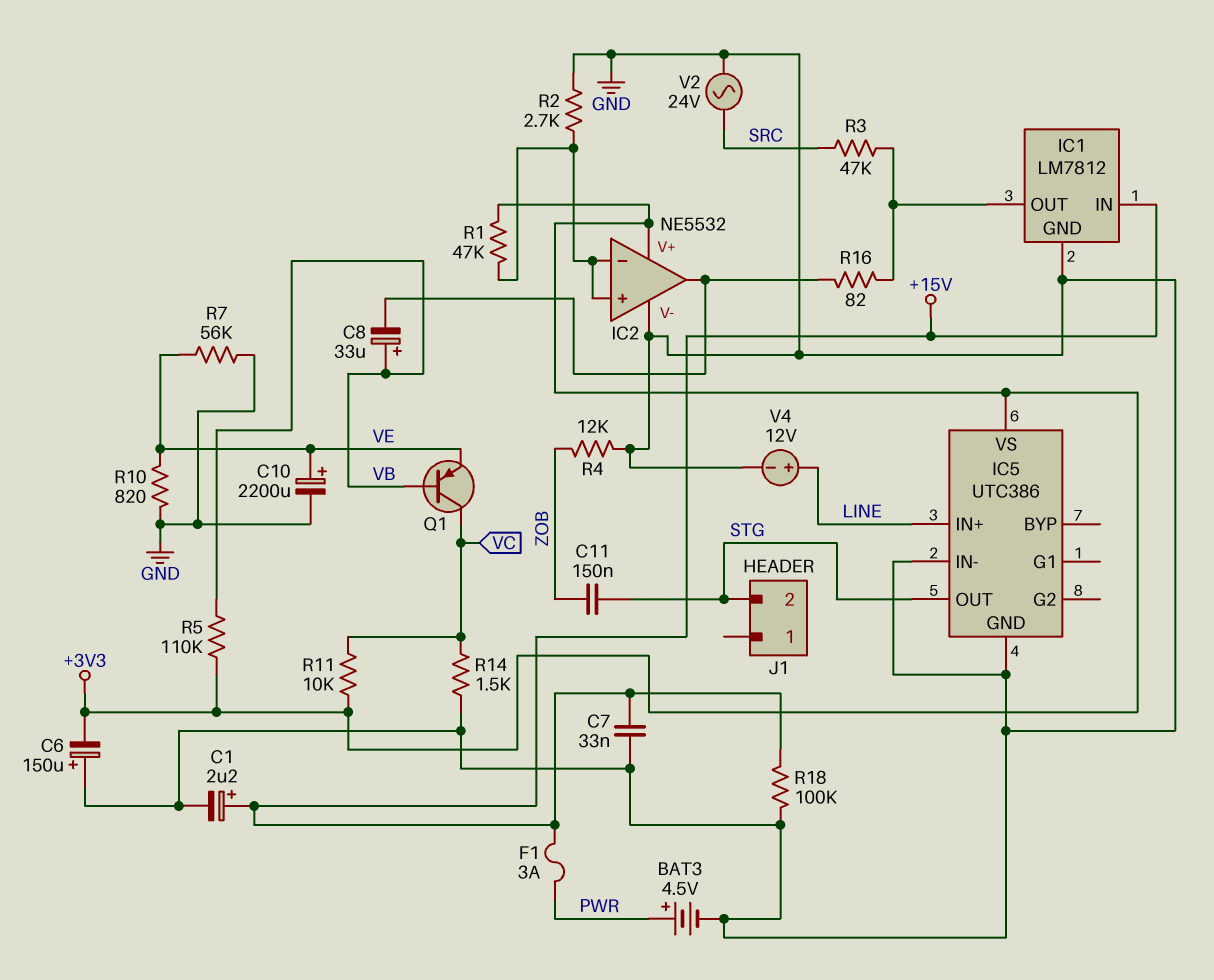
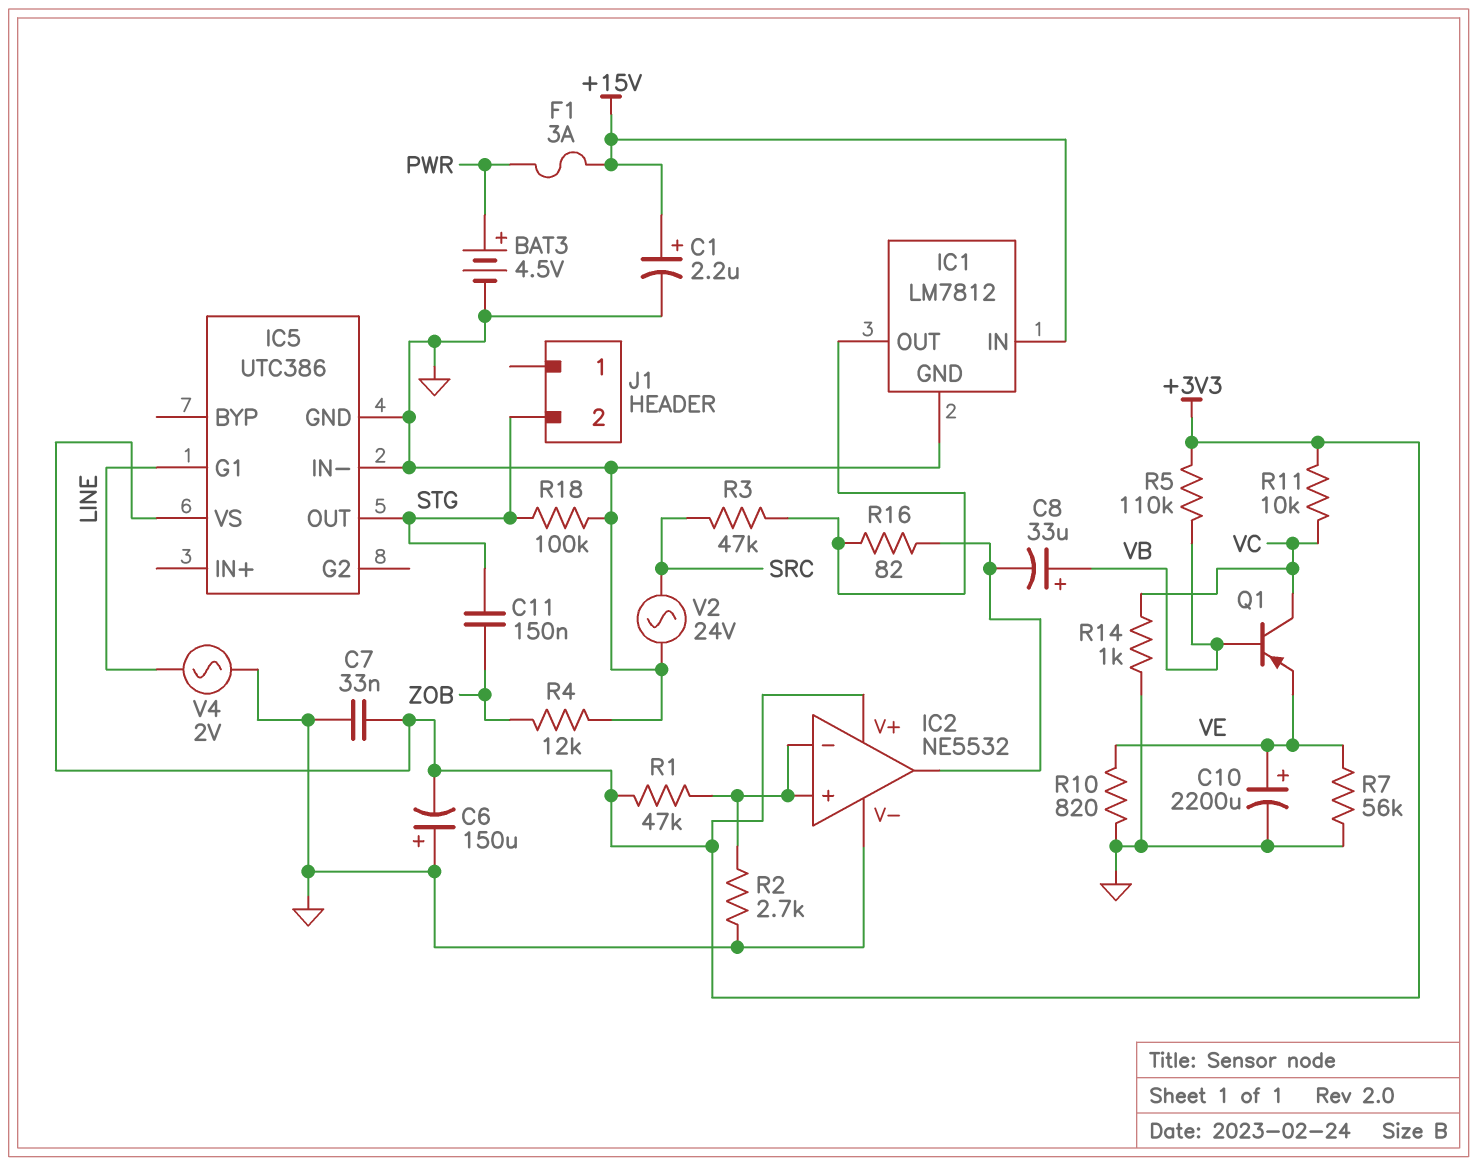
C7: 33nF (+15V, GND) -> 33nF (+3V3, GND)
IC5 pin G1: none -> LINE
IC5 pin IN+: LINE -> none
R14: 1.5k (GND, VC) -> 1k (GND, VC)
R18: 100k (+15V, GND) -> 100k (GND, STG)
V4: 12V (plus LINE, minus GND) -> AC 2V (GND, LINE)

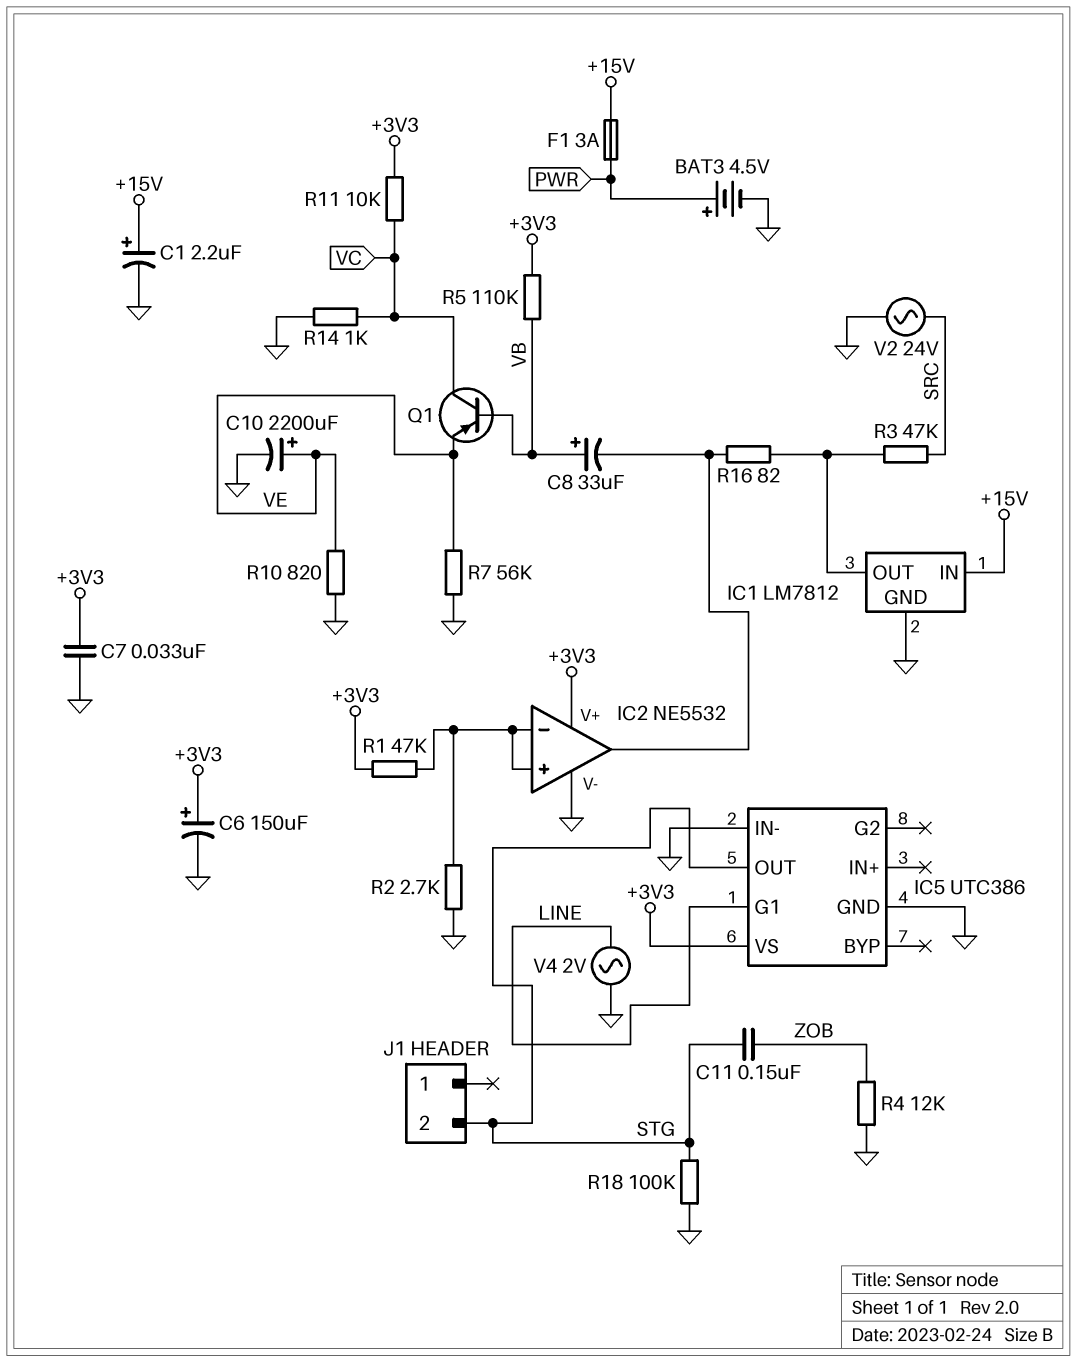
C6: 150uF (plus GND, minus +3V3) -> 150uF (plus +3V3, minus GND)

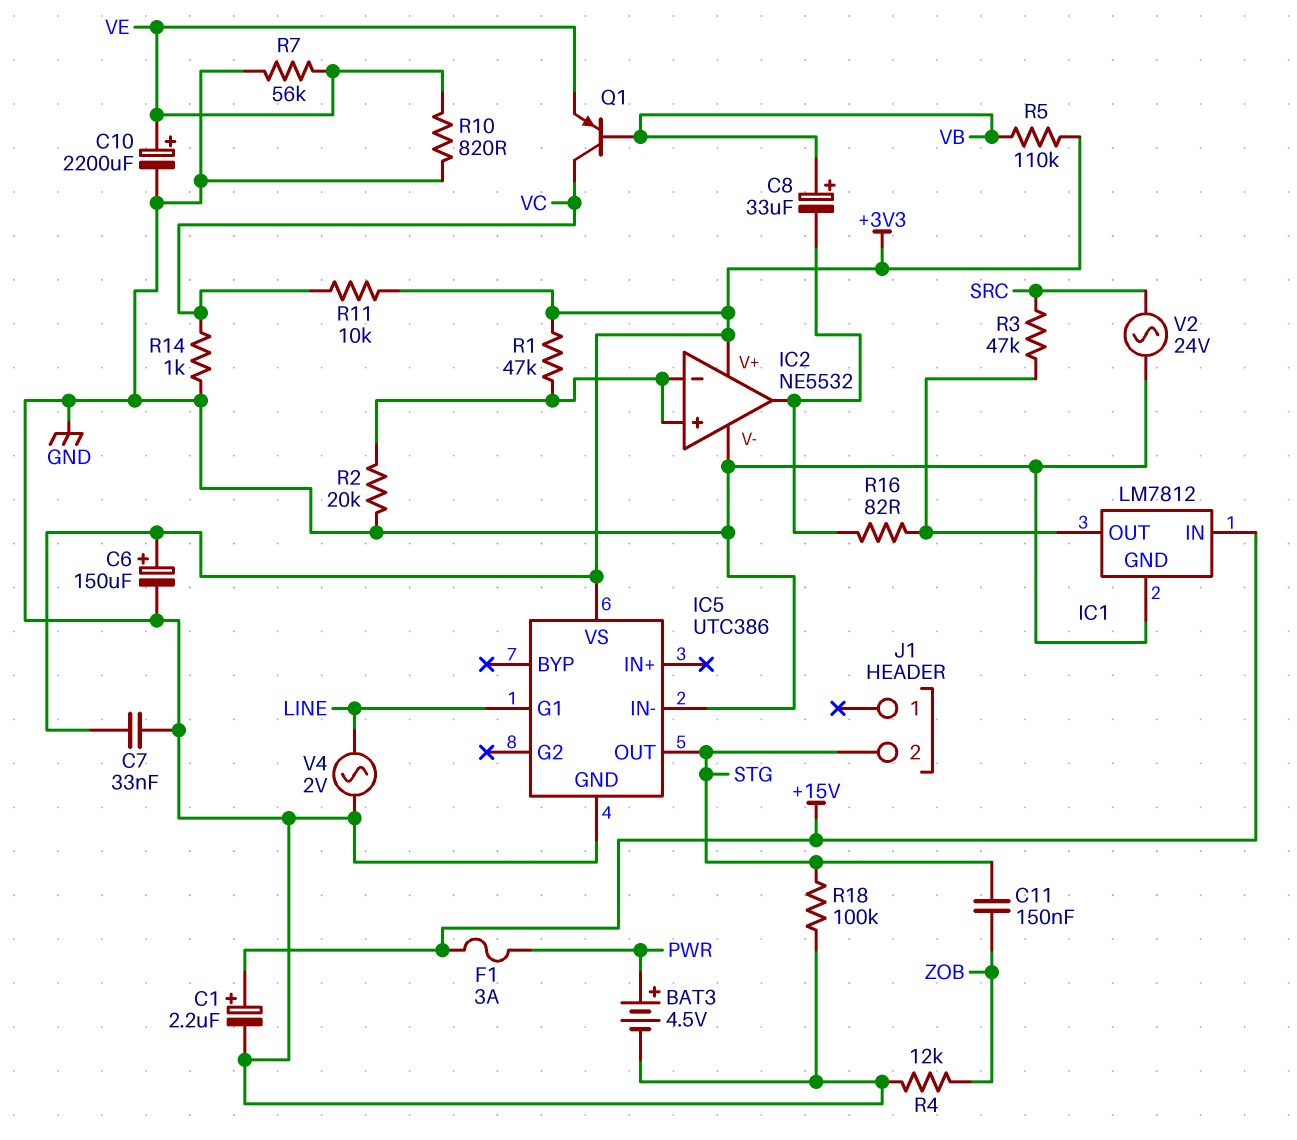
R2: 2.7k (GND, IC2/in+) -> 20k (GND, IC2/in+)

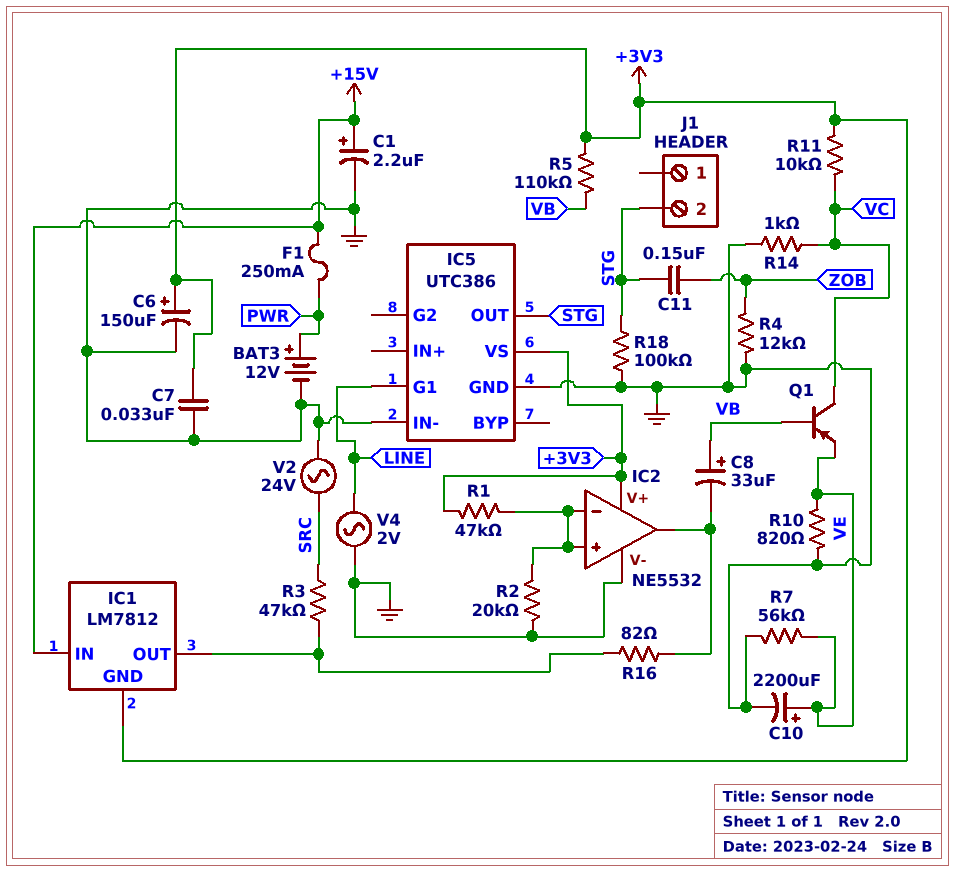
BAT3: 4.5V (plus PWR, minus GND) -> 12V (plus PWR, minus GND)
F1: 3A (+15V, PWR) -> 250mA (+15V, PWR)
IC1 pin GND: GND -> +3V3

